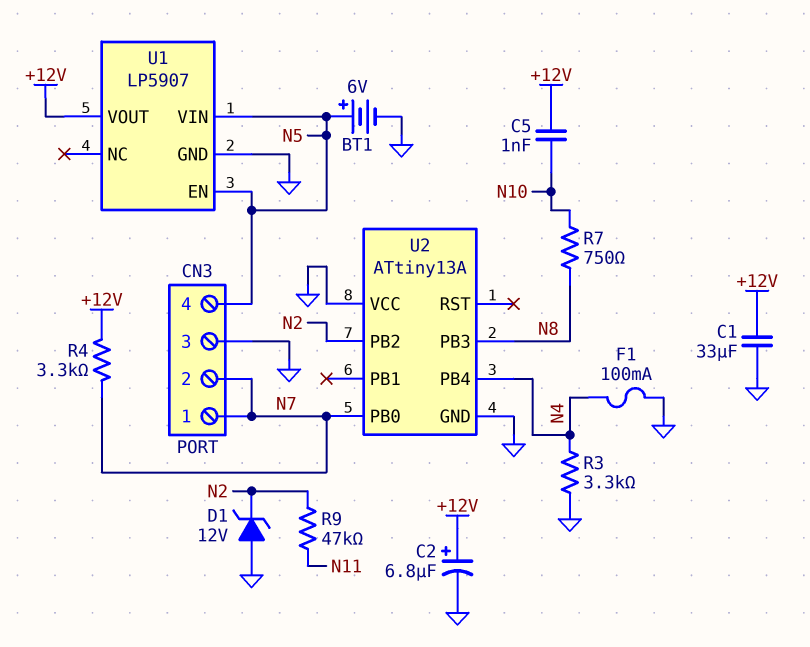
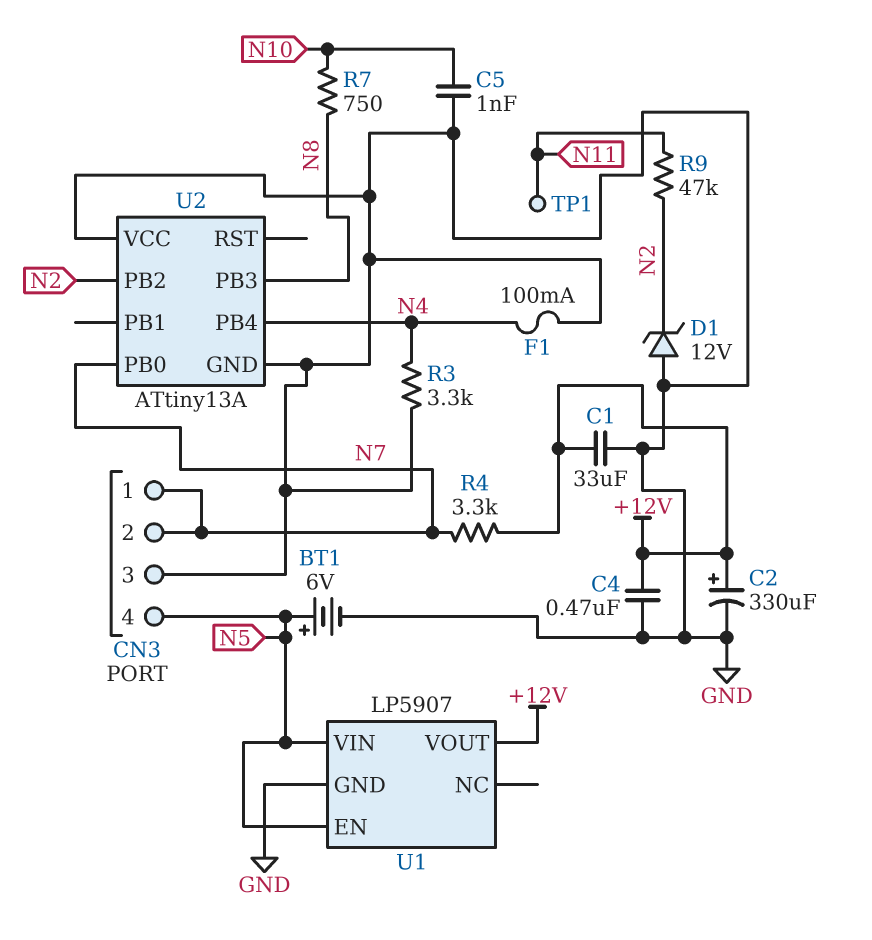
C2: 6.8uF (plus +12V, minus GND) -> 330uF (plus +12V, minus GND)
C4: none -> 470nF (+12V, GND)
C5: 1nF (+12V, N10) -> 1nF (GND, N10)
TP1: none -> test point (N11)

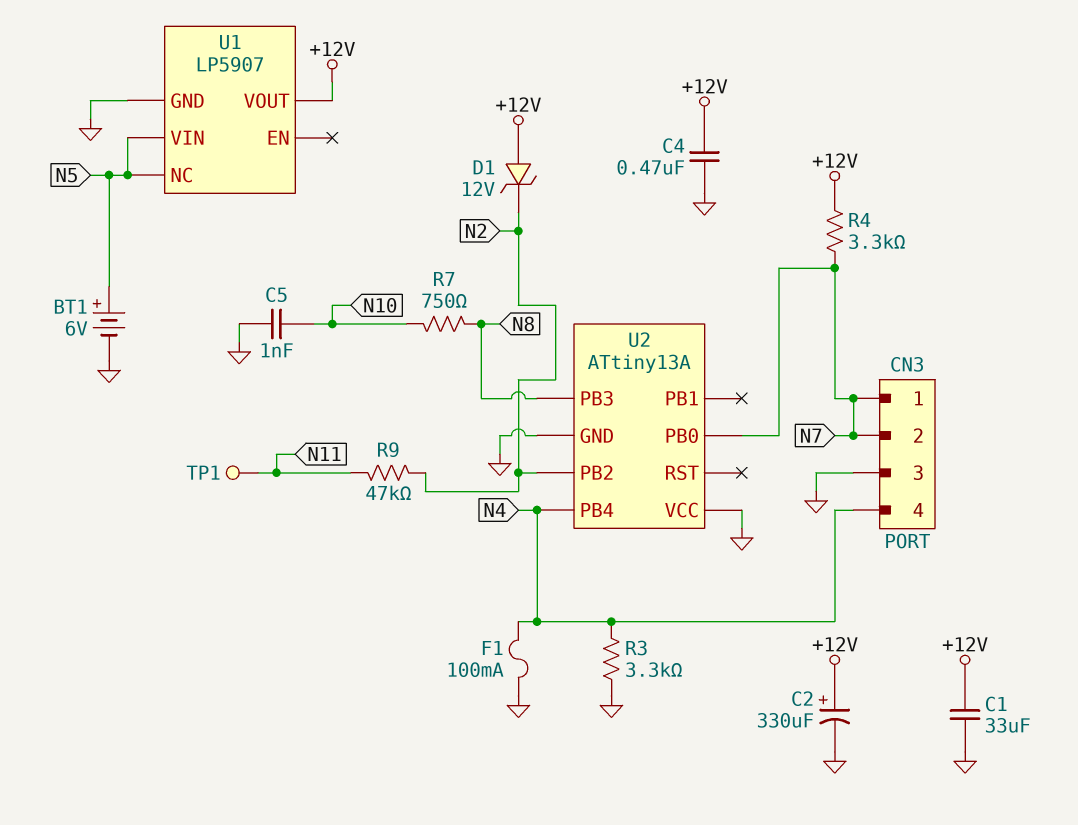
CN3 pin 4: N5 -> N4
D1: zener 12V (A GND, K N2) -> zener 12V (A +12V, K N2)
U1 pin EN: N5 -> none
U1 pin NC: none -> N5

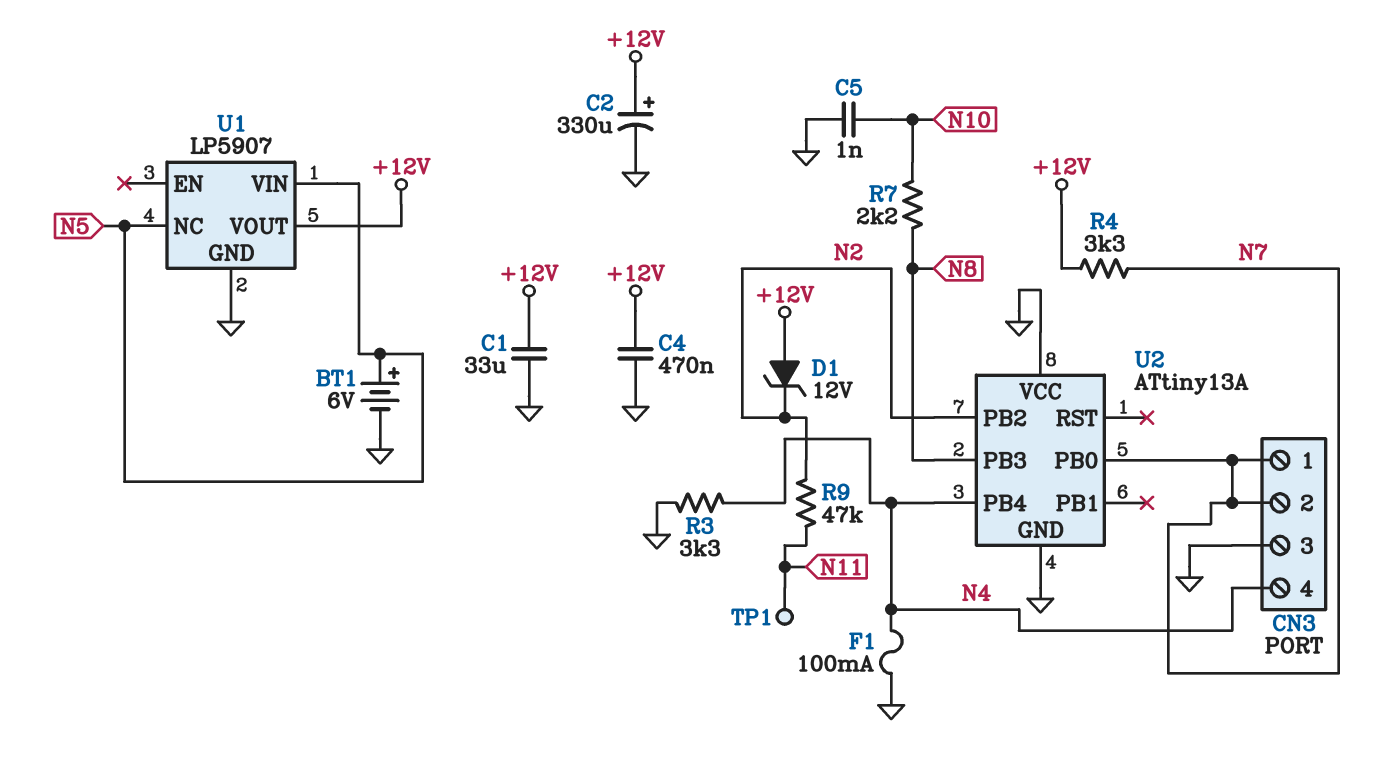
R7: 750 (N8, N10) -> 2.2k (N8, N10)

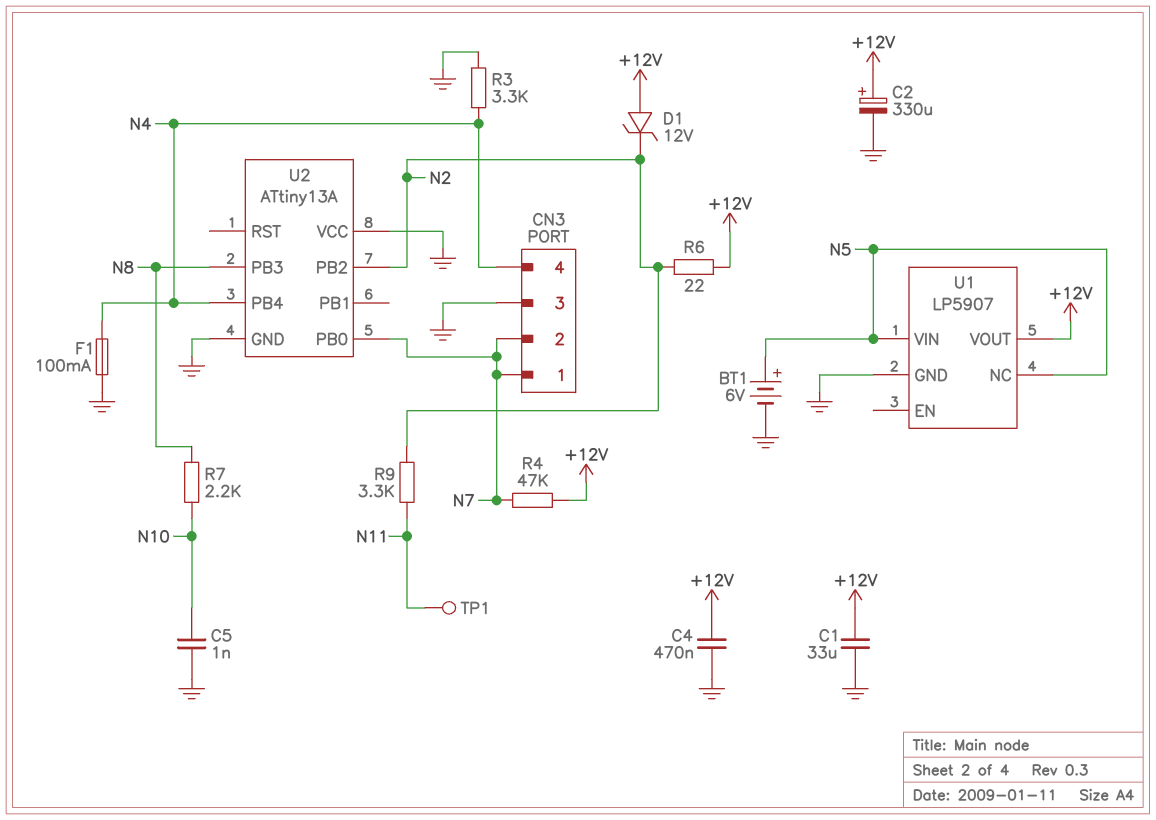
R4: 3.3k (+12V, N7) -> 47k (+12V, N7)
R6: none -> 22 (+12V, N2)
R9: 47k (N2, N11) -> 3.3k (N2, N11)

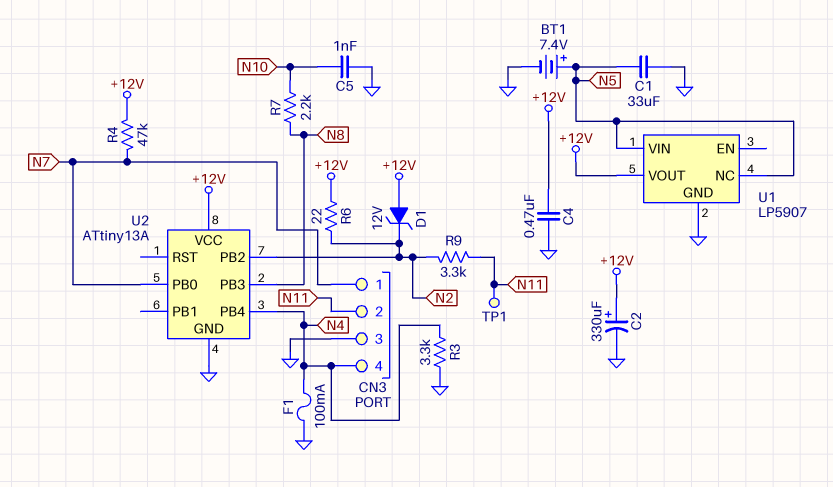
BT1: 6V (plus N5, minus GND) -> 7.4V (plus N5, minus GND)
C1: 33uF (+12V, GND) -> 33uF (GND, N5)
CN3 pin 2: N7 -> N11
U2 pin VCC: GND -> +12V

